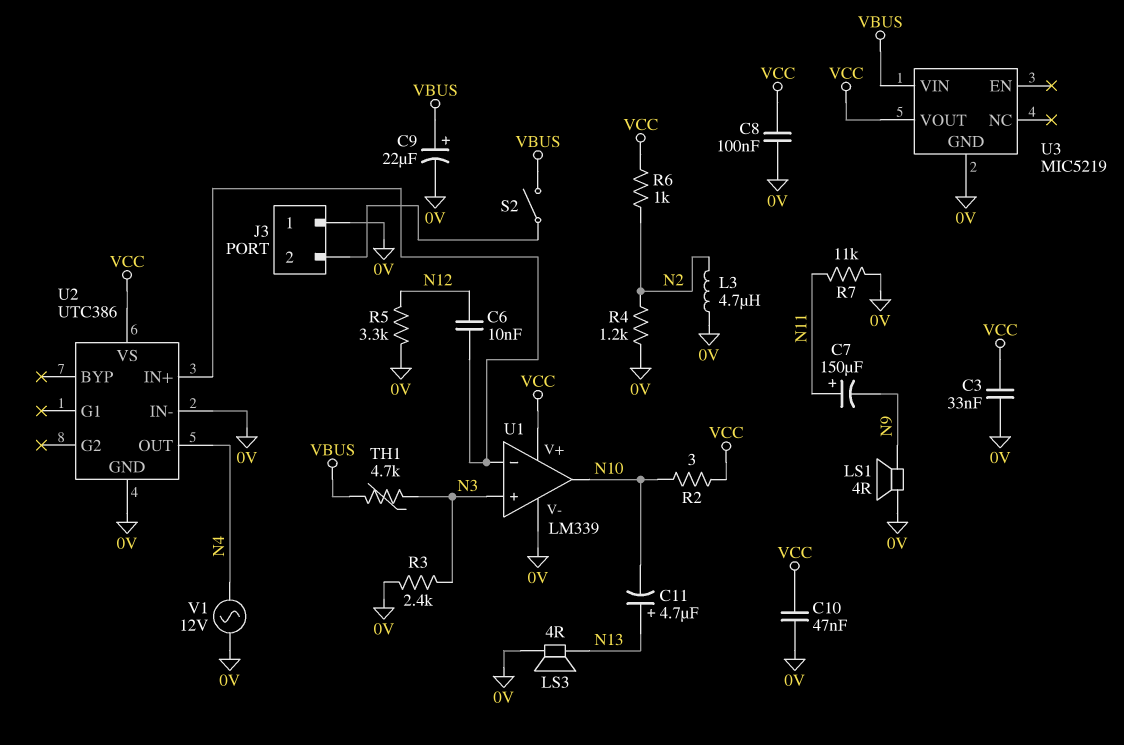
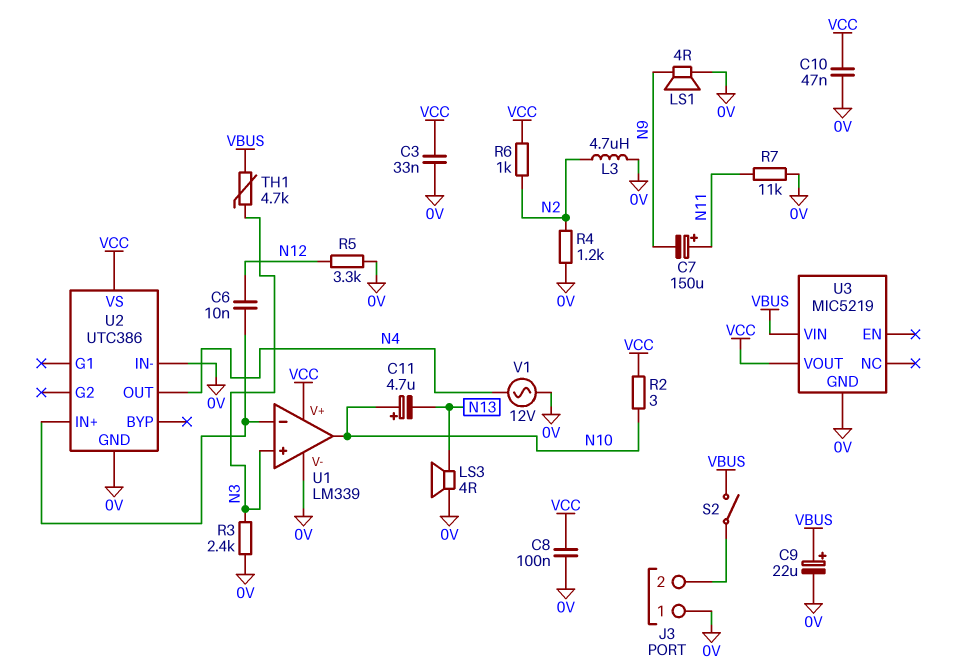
C11: 4.7uF (plus N13, minus N10) -> 4.7uF (plus N10, minus N13)

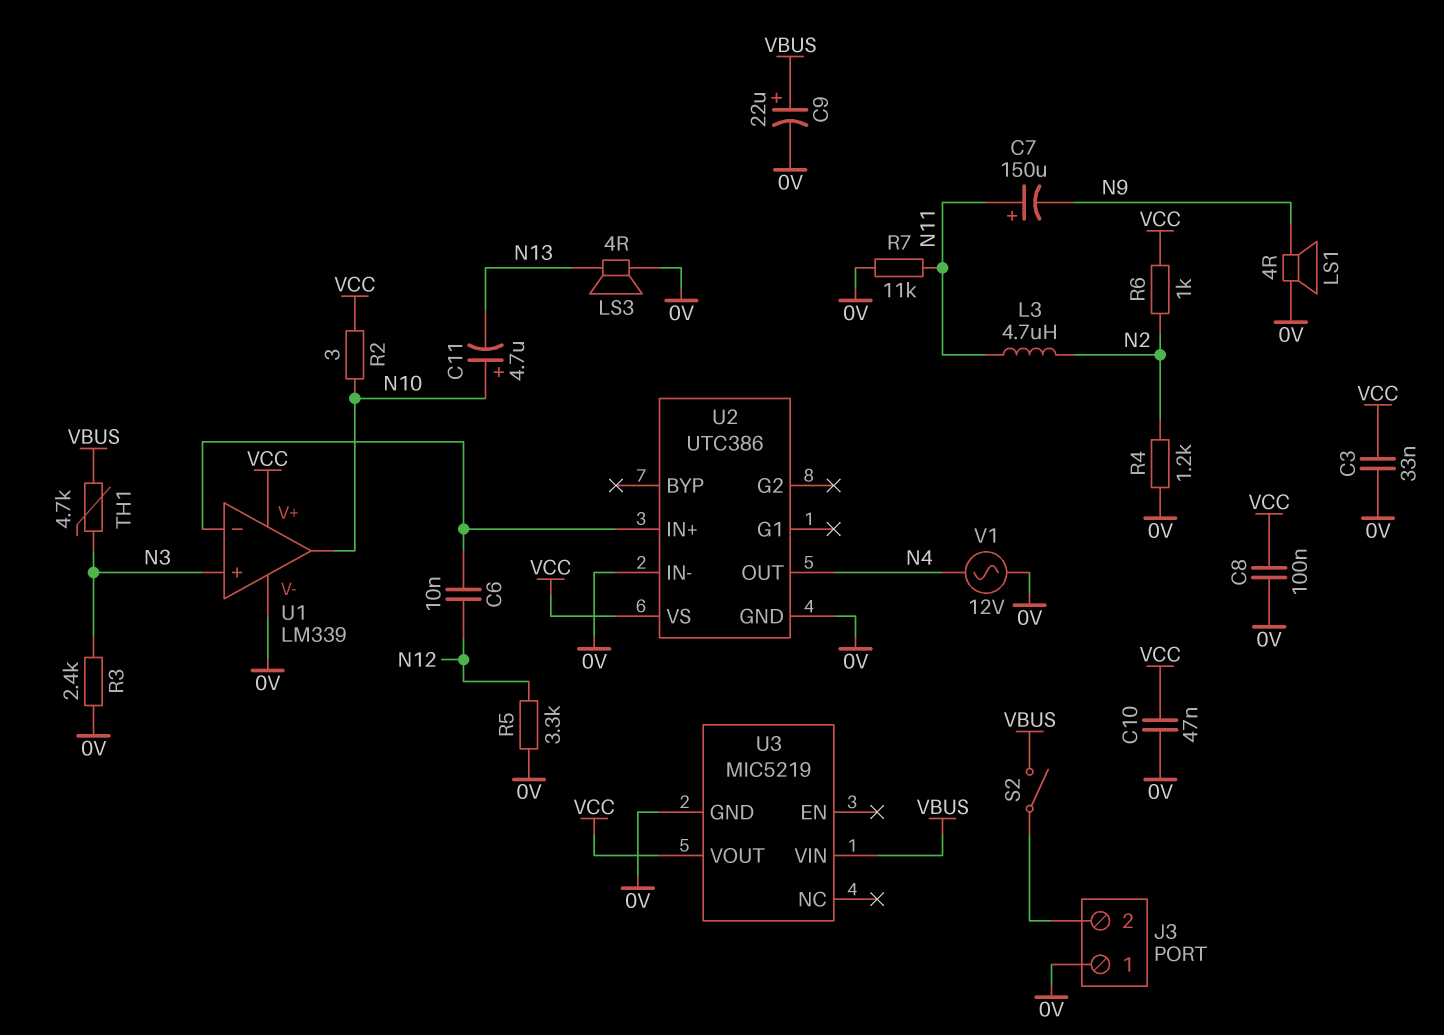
L3: 4.7uH (0V, N2) -> 4.7uH (N2, N11)

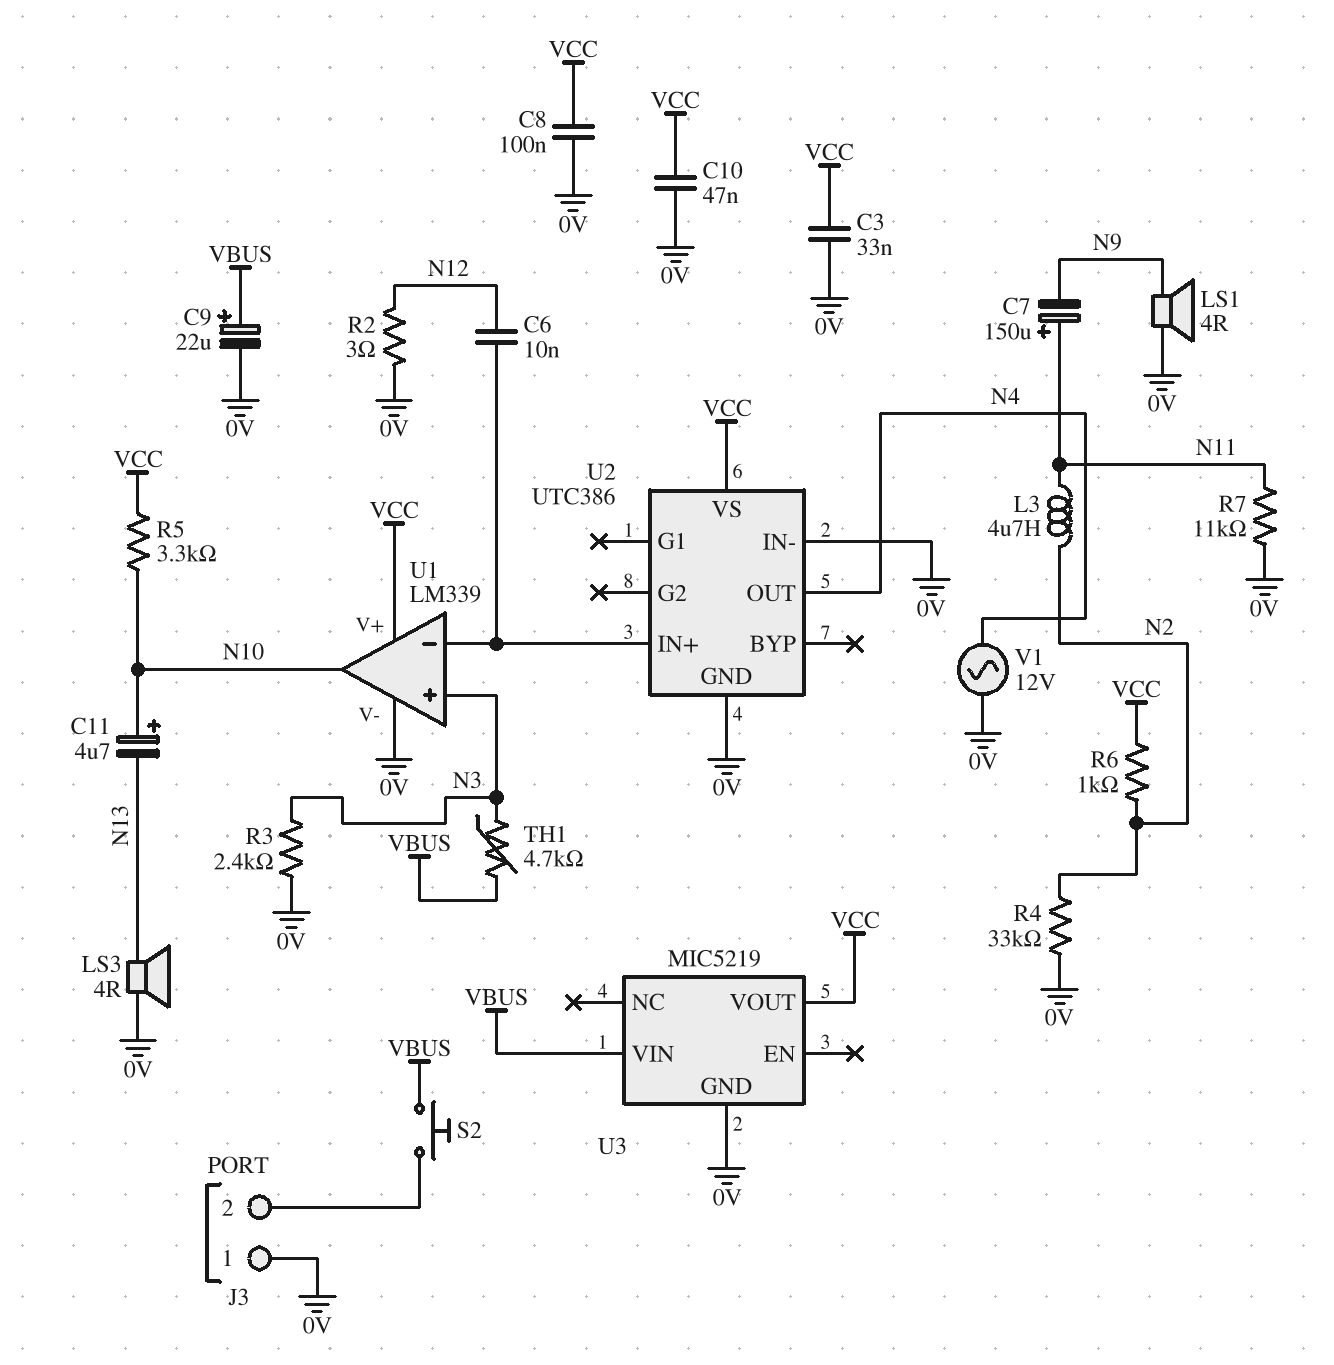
R2: 3 (N10, VCC) -> 3 (0V, N12)
R4: 1.2k (0V, N2) -> 33k (0V, N2)
R5: 3.3k (0V, N12) -> 3.3k (N10, VCC)
S2: switch (J3/2, VBUS) -> button (J3/2, VBUS)

